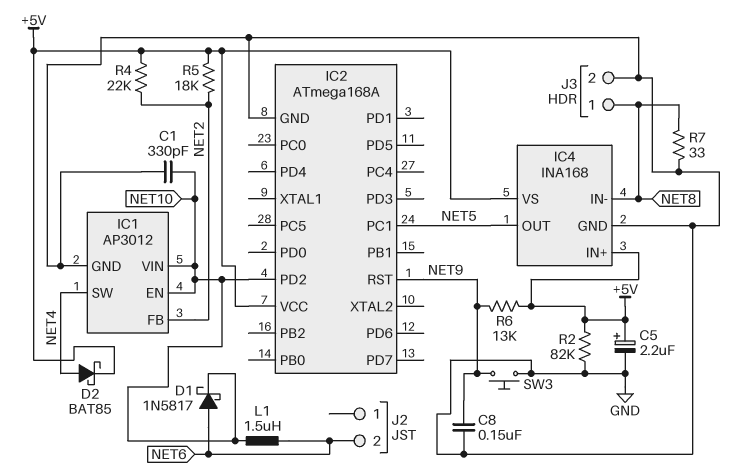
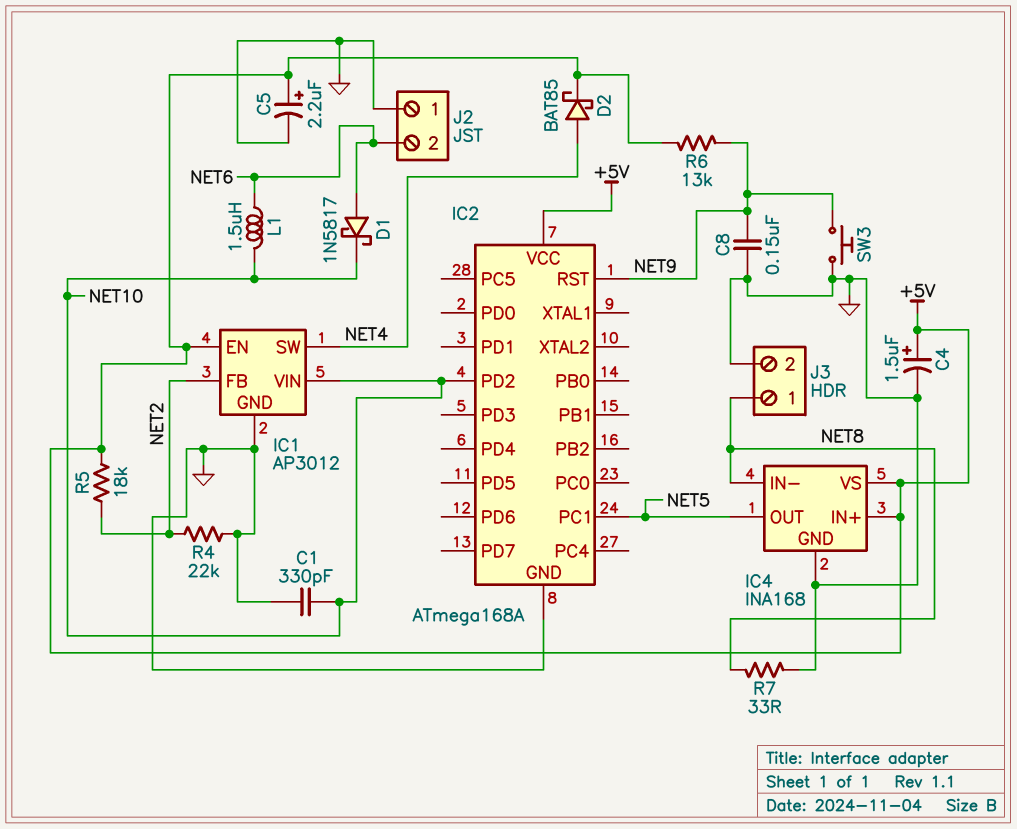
C4: none -> 1.5uF (plus +5V, minus GND)
IC1 pin EN: NET10 -> +5V
J2 pin 1: none -> GND
R2: 82k (+5V, GND) -> none
R4: 22k (+5V, NET2) -> 22k (GND, NET2)

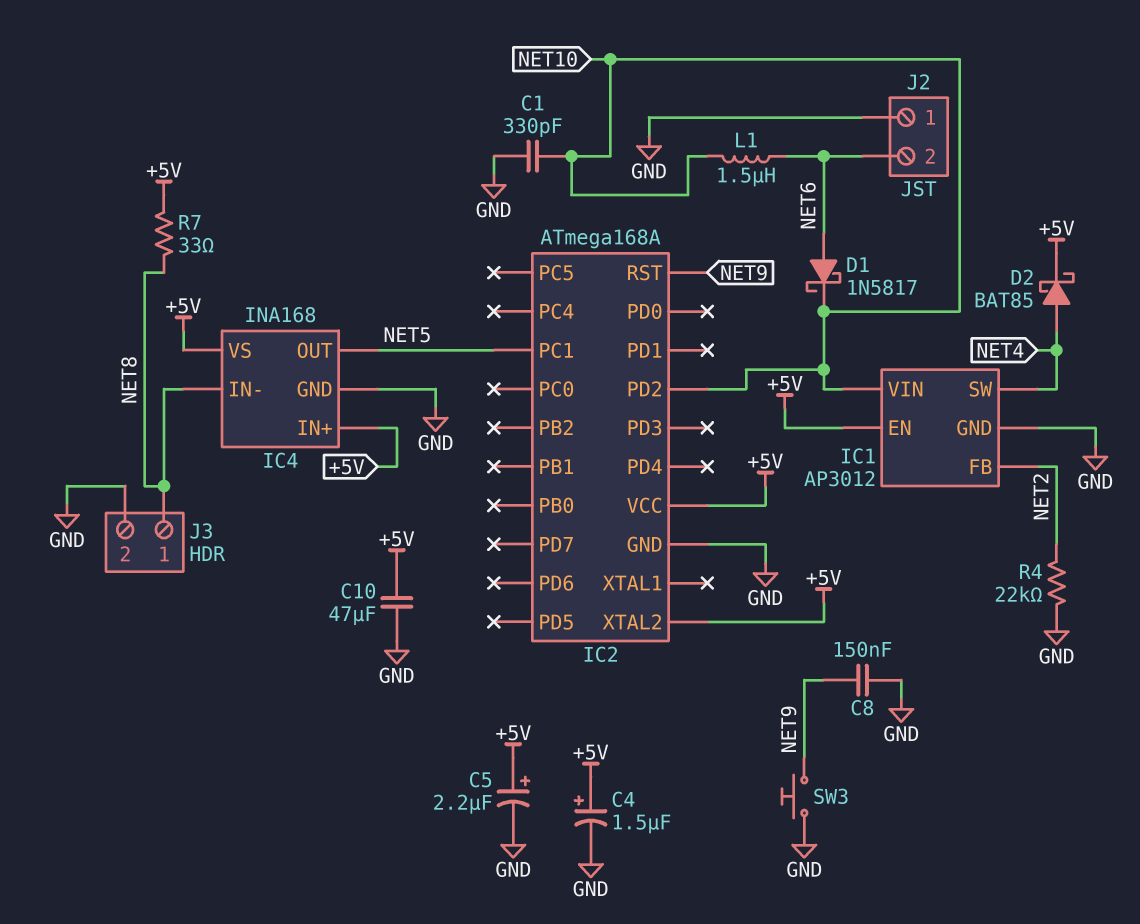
C10: none -> 47uF (+5V, GND)
IC2 pin XTAL2: none -> +5V
R5: 18k (+5V, NET2) -> none
R6: 13k (+5V, NET9) -> none
R7: 33 (GND, NET8) -> 33 (+5V, NET8)

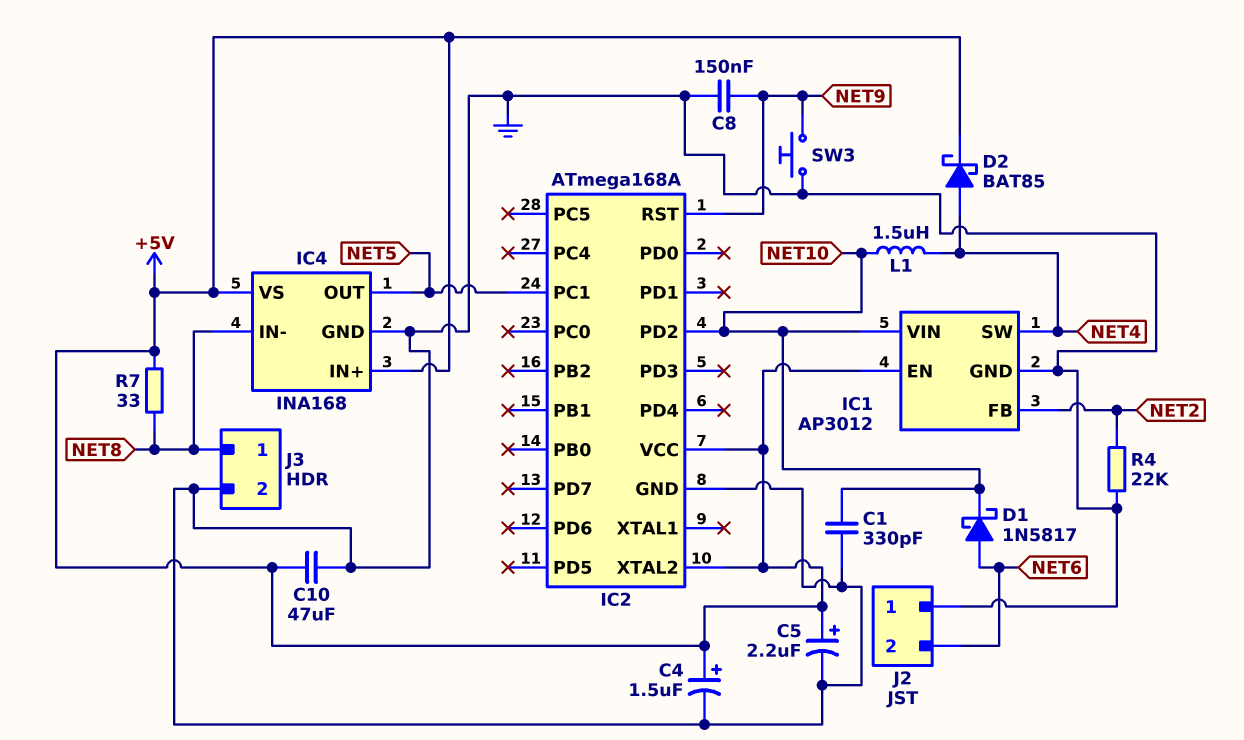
L1: 1.5uH (NET6, NET10) -> 1.5uH (NET4, NET10)

